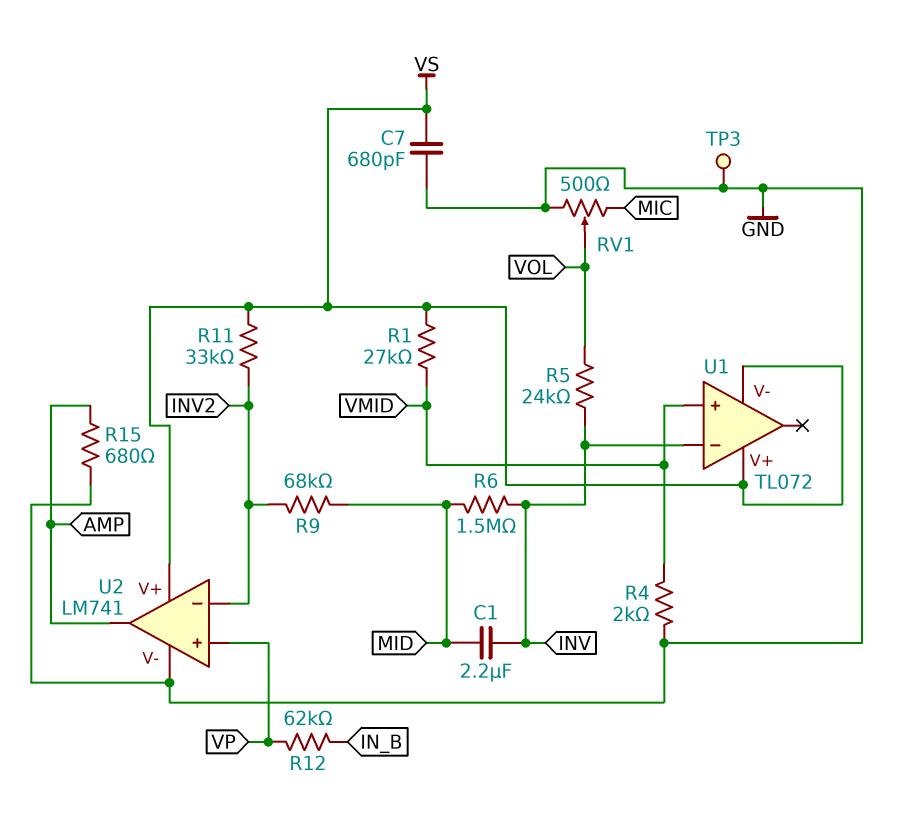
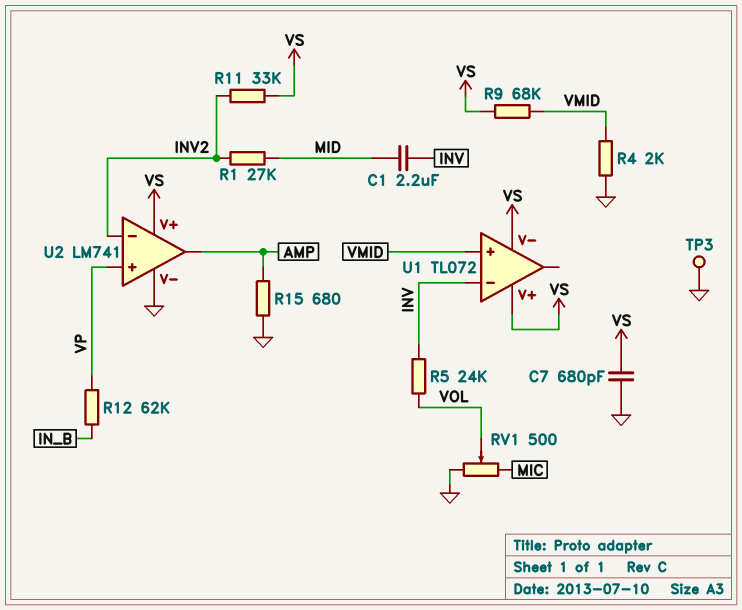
R1: 27k (VMID, VS) -> 27k (INV2, MID)
R6: 1.5M (INV, MID) -> none
R9: 68k (INV2, MID) -> 68k (VMID, VS)

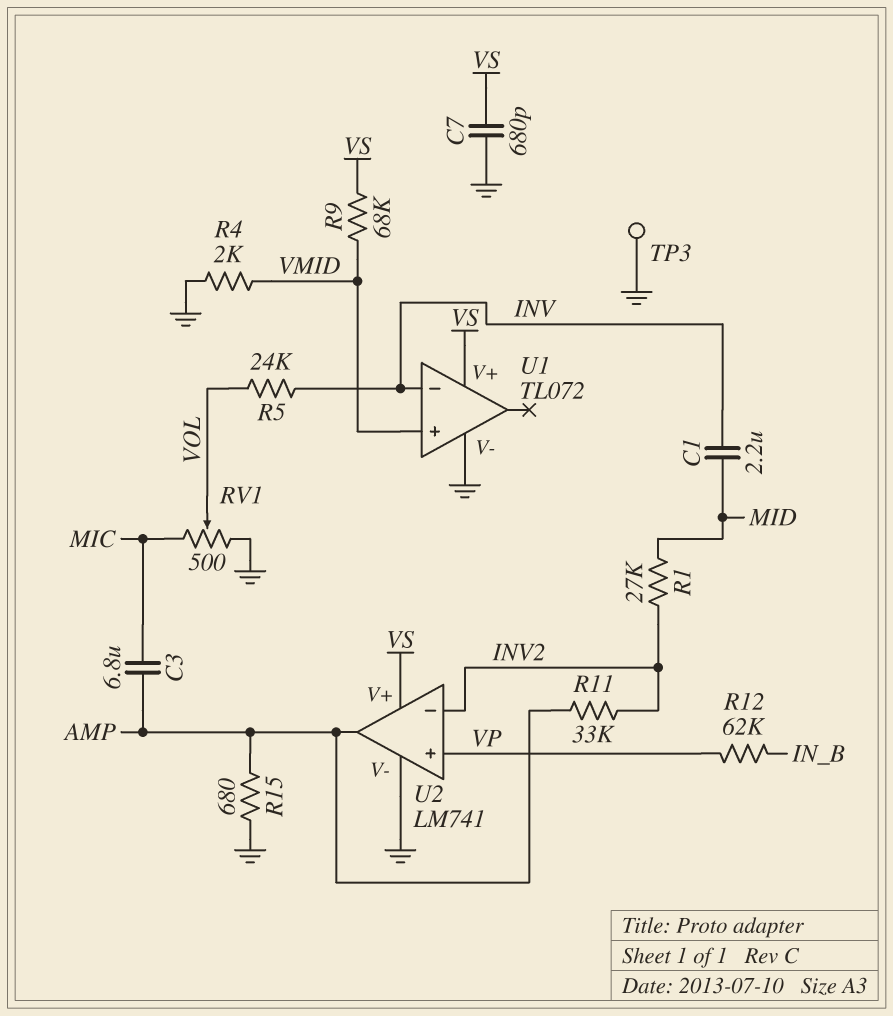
C3: none -> 6.8uF (AMP, MIC)
R11: 33k (INV2, VS) -> 33k (AMP, INV2)
U1 pin V-: VS -> GND

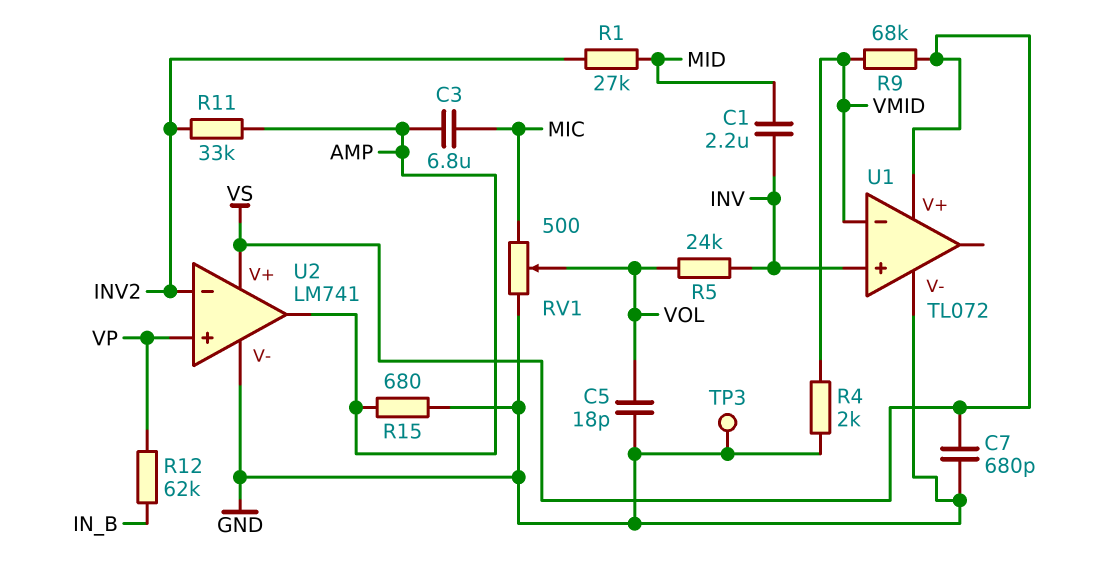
C5: none -> 18pF (GND, VOL)
U1 pin in+: VMID -> INV
U1 pin in-: INV -> VMID

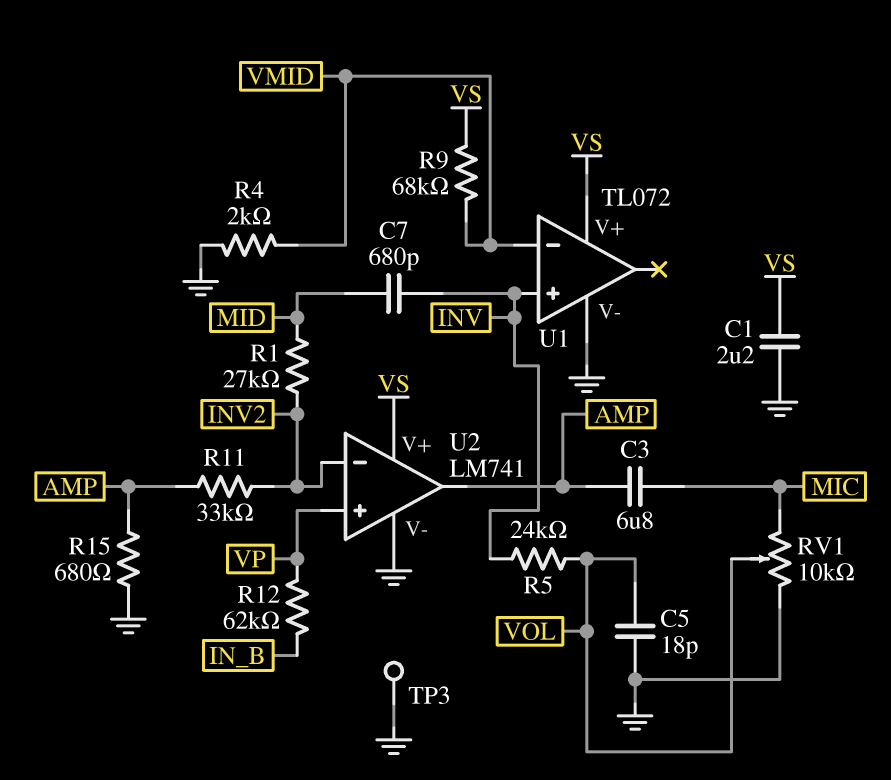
C1: 2.2uF (INV, MID) -> 2.2uF (GND, VS)
C7: 680pF (GND, VS) -> 680pF (INV, MID)
RV1: 500 (GND, MIC, wiper VOL) -> 10k (GND, MIC, wiper VOL)

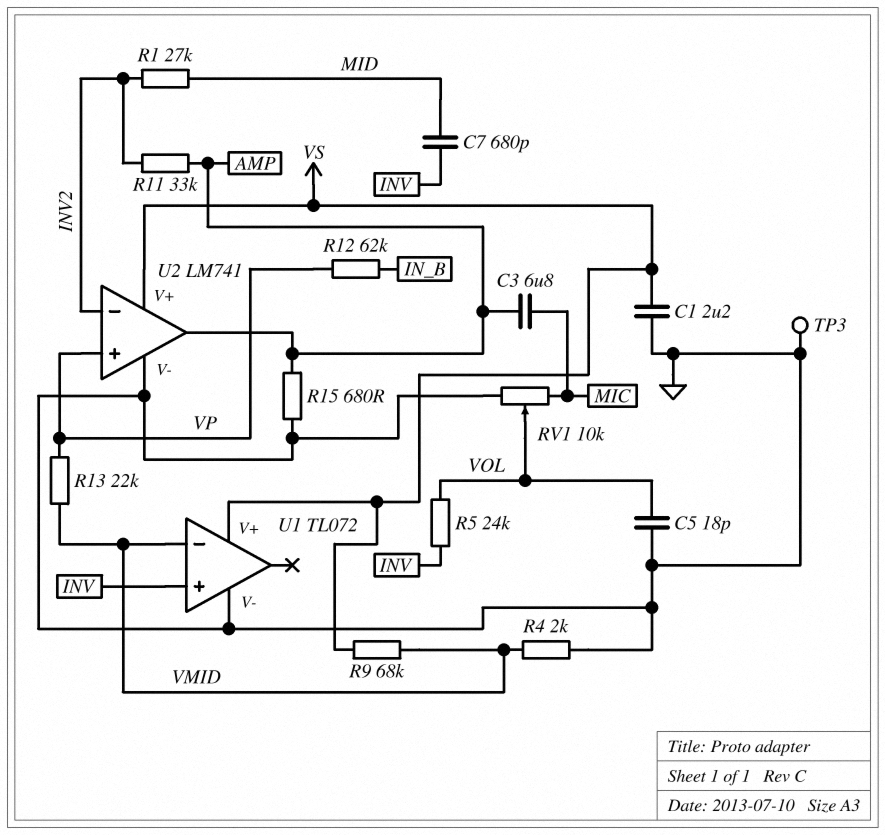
R13: none -> 22k (VMID, VP)

